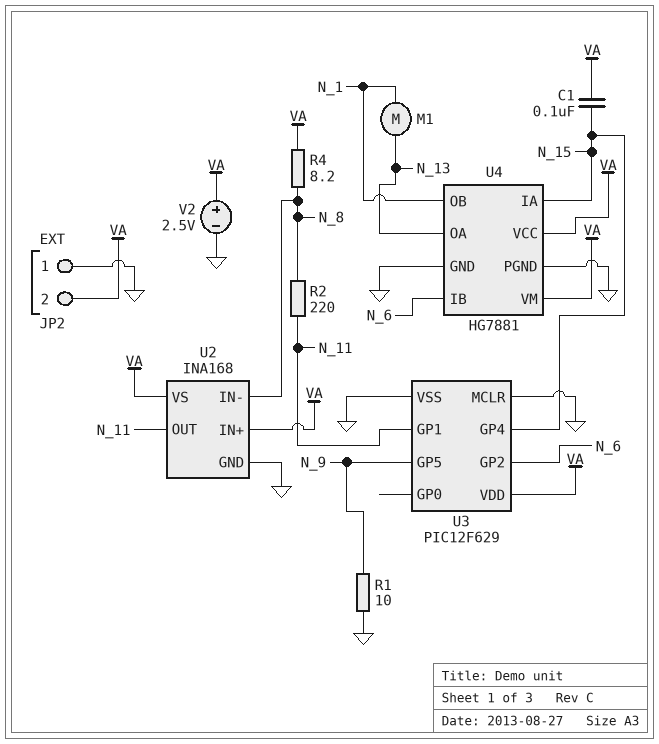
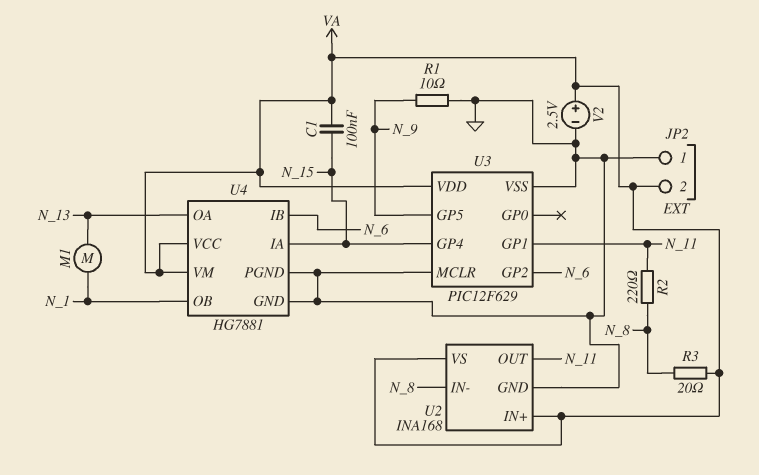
R3: none -> 20 (N_8, VA)
R4: 8.2 (N_8, VA) -> none

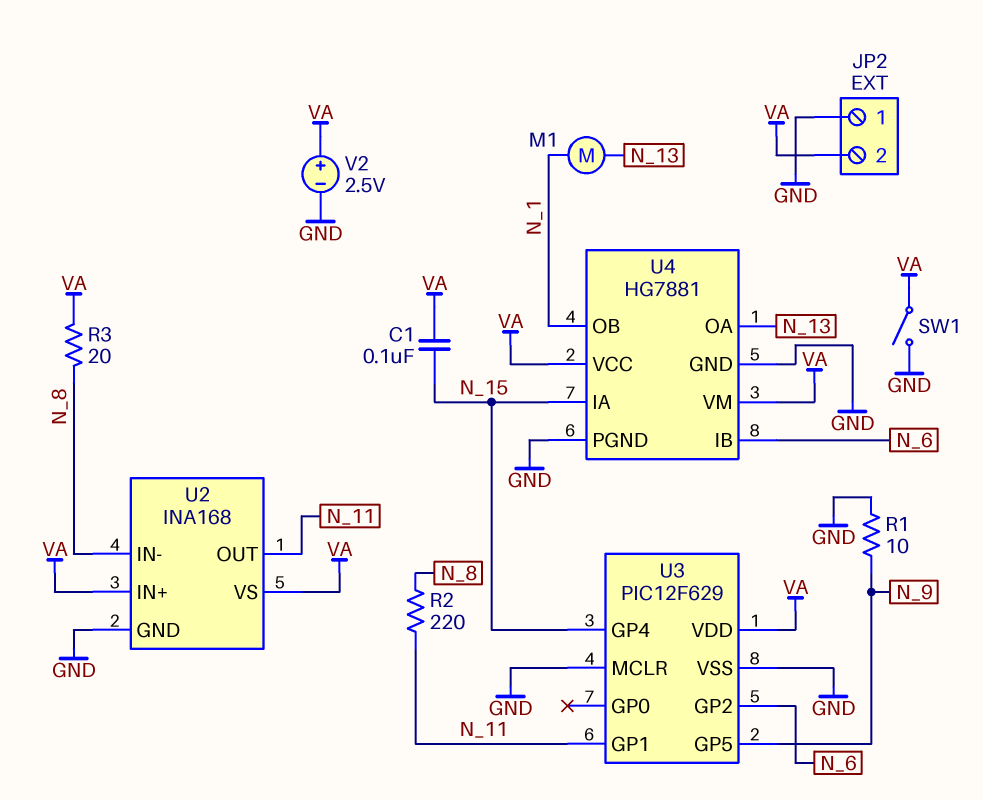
SW1: none -> switch (GND, VA)

